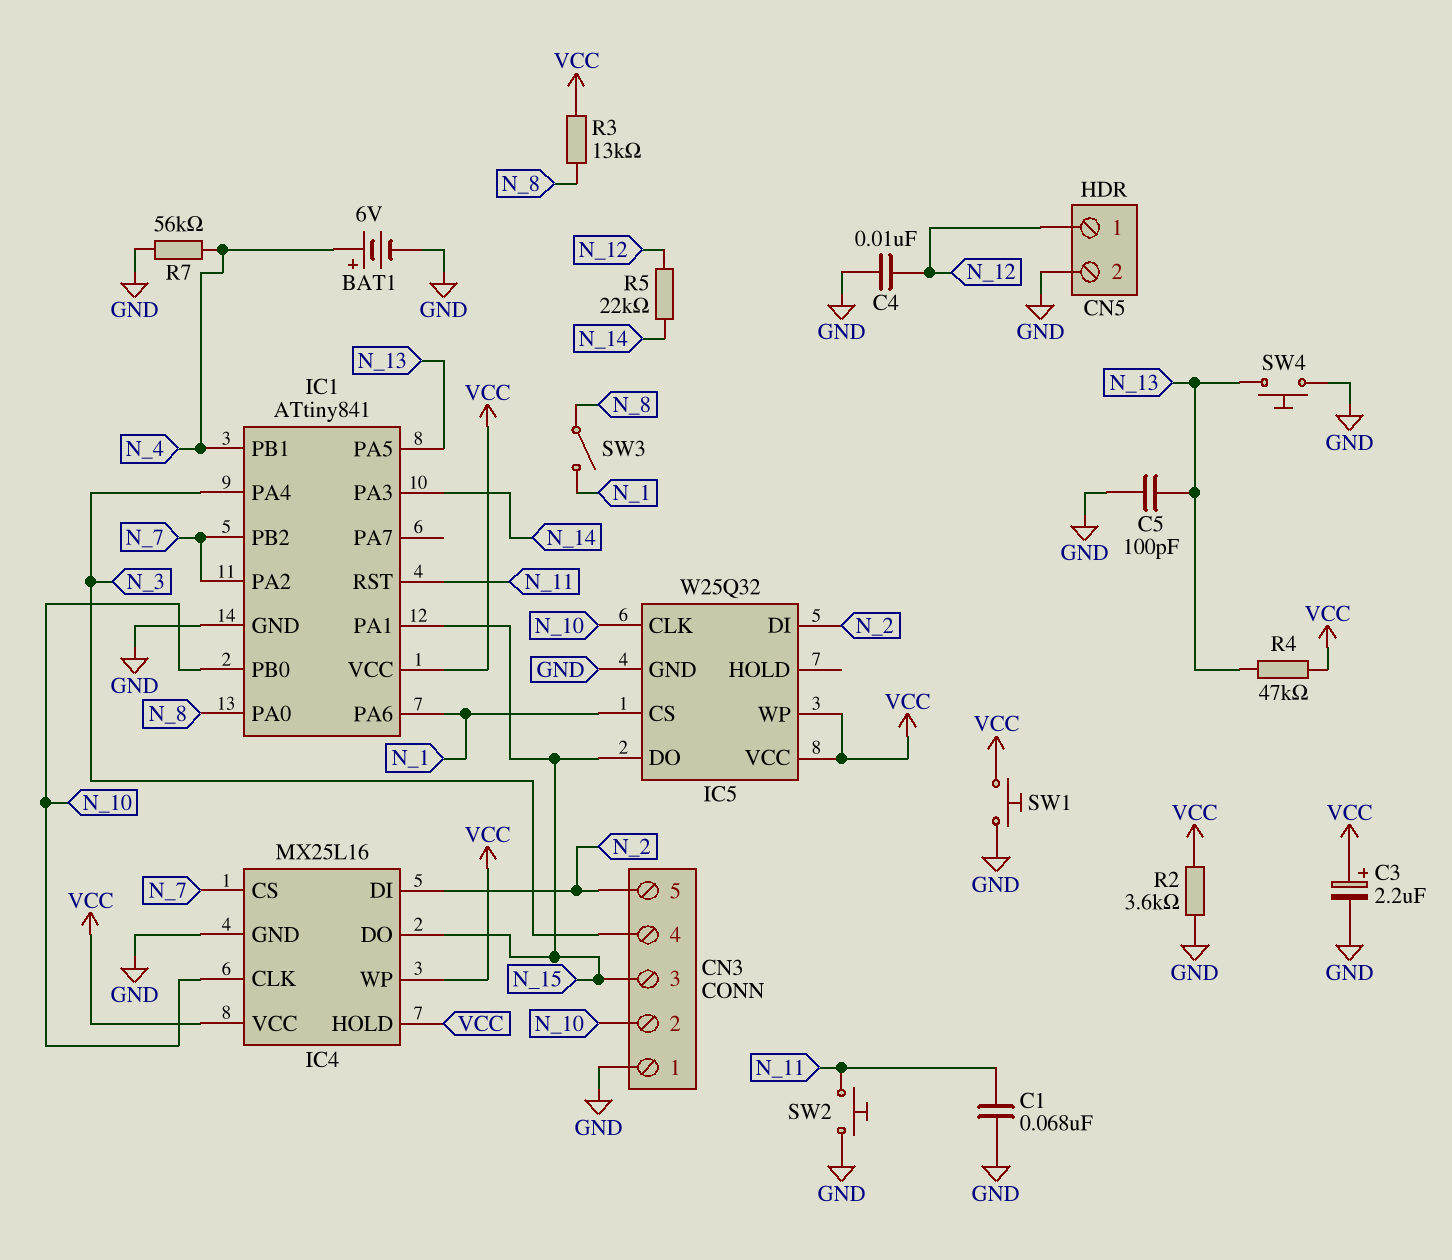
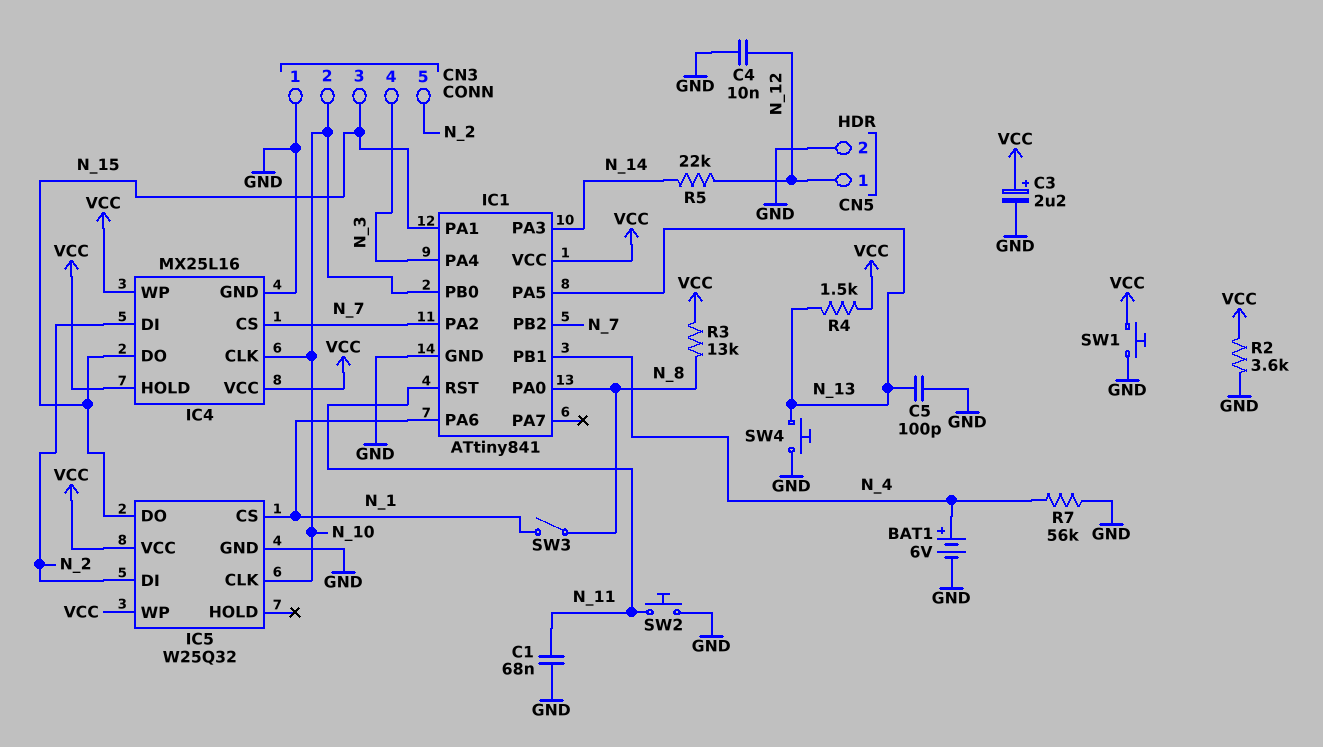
R4: 47k (N_13, VCC) -> 1.5k (N_13, VCC)

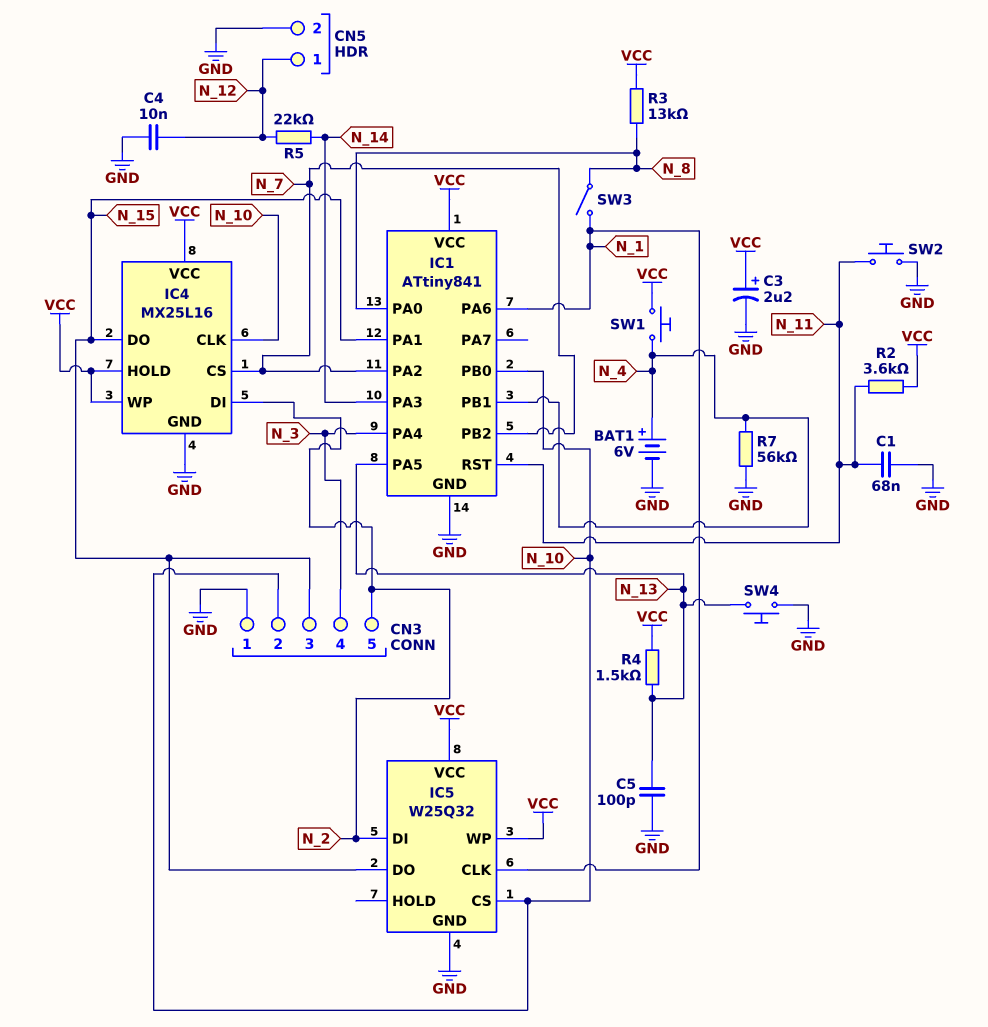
IC5 pin CLK: N_10 -> N_1
IC5 pin CS: N_1 -> N_10
R2: 3.6k (GND, VCC) -> 3.6k (N_11, VCC)
SW1: button (GND, VCC) -> button (N_4, VCC)

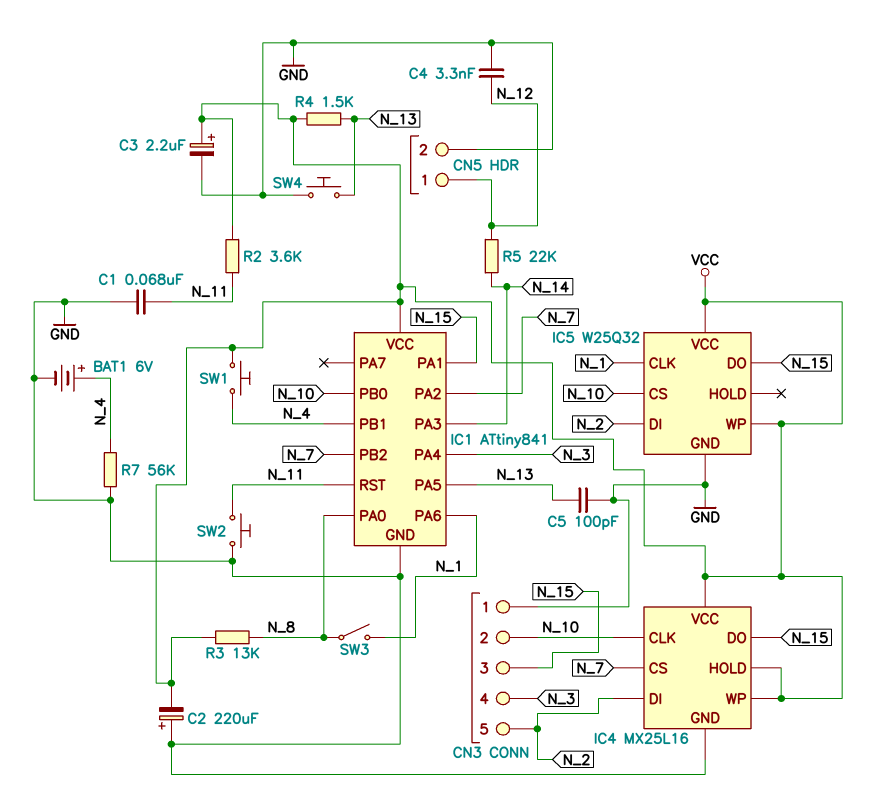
C2: none -> 220uF (plus GND, minus VCC)
C4: 10nF (GND, N_12) -> 3.3nF (GND, N_12)

